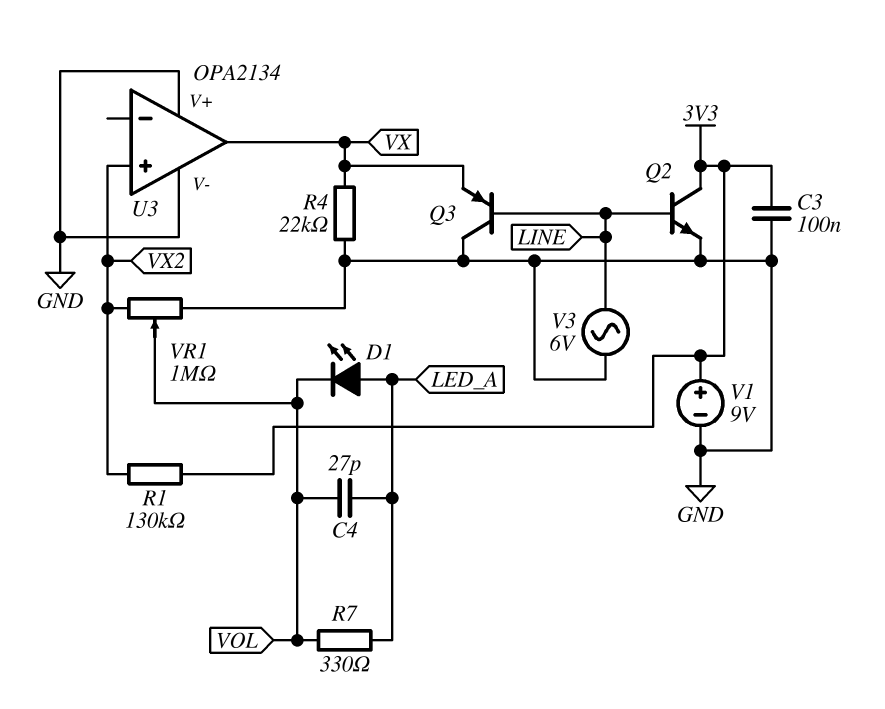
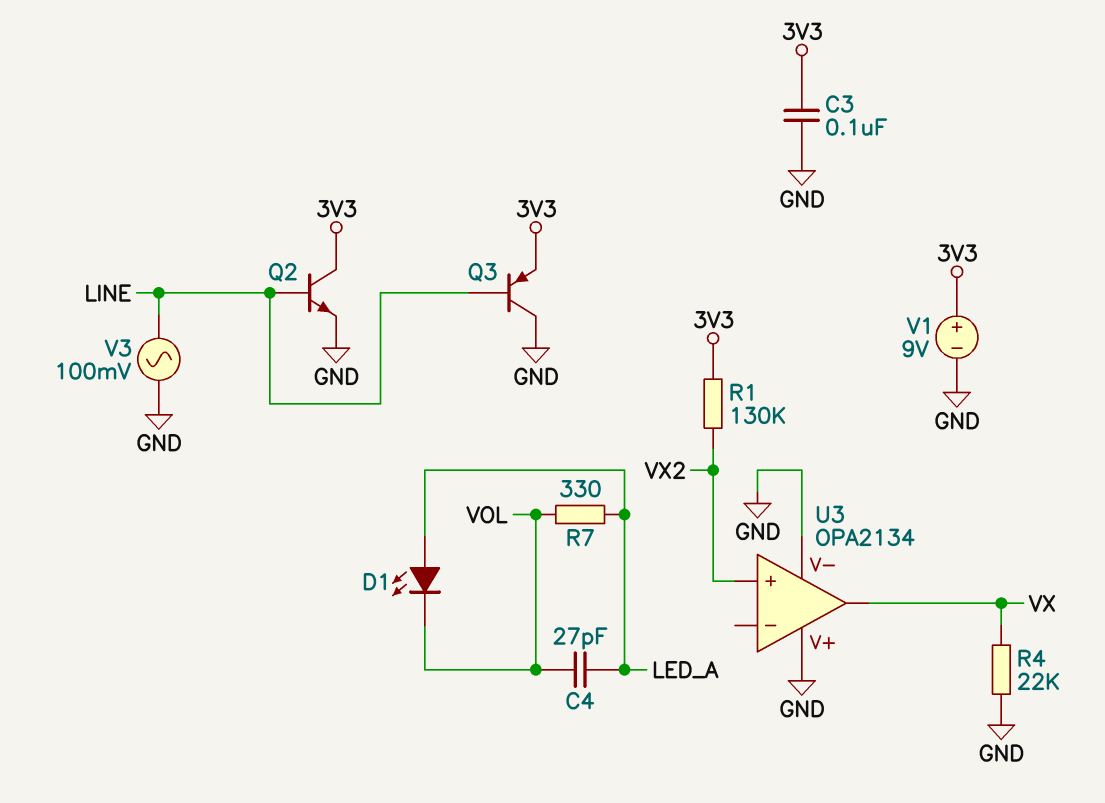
Q3: PNP (B LINE, C GND, E VX) -> PNP (B LINE, C GND, E 3V3)
V3: AC 6V (GND, LINE) -> AC 100mV (GND, LINE)
VR1: 1M (GND, VX2, wiper VOL) -> none

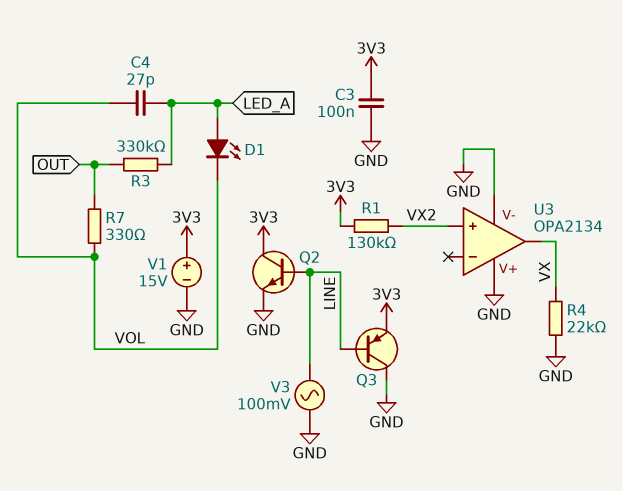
R3: none -> 330k (LED_A, OUT)
R7: 330 (LED_A, VOL) -> 330 (OUT, VOL)
V1: 9V (plus 3V3, minus GND) -> 15V (plus 3V3, minus GND)

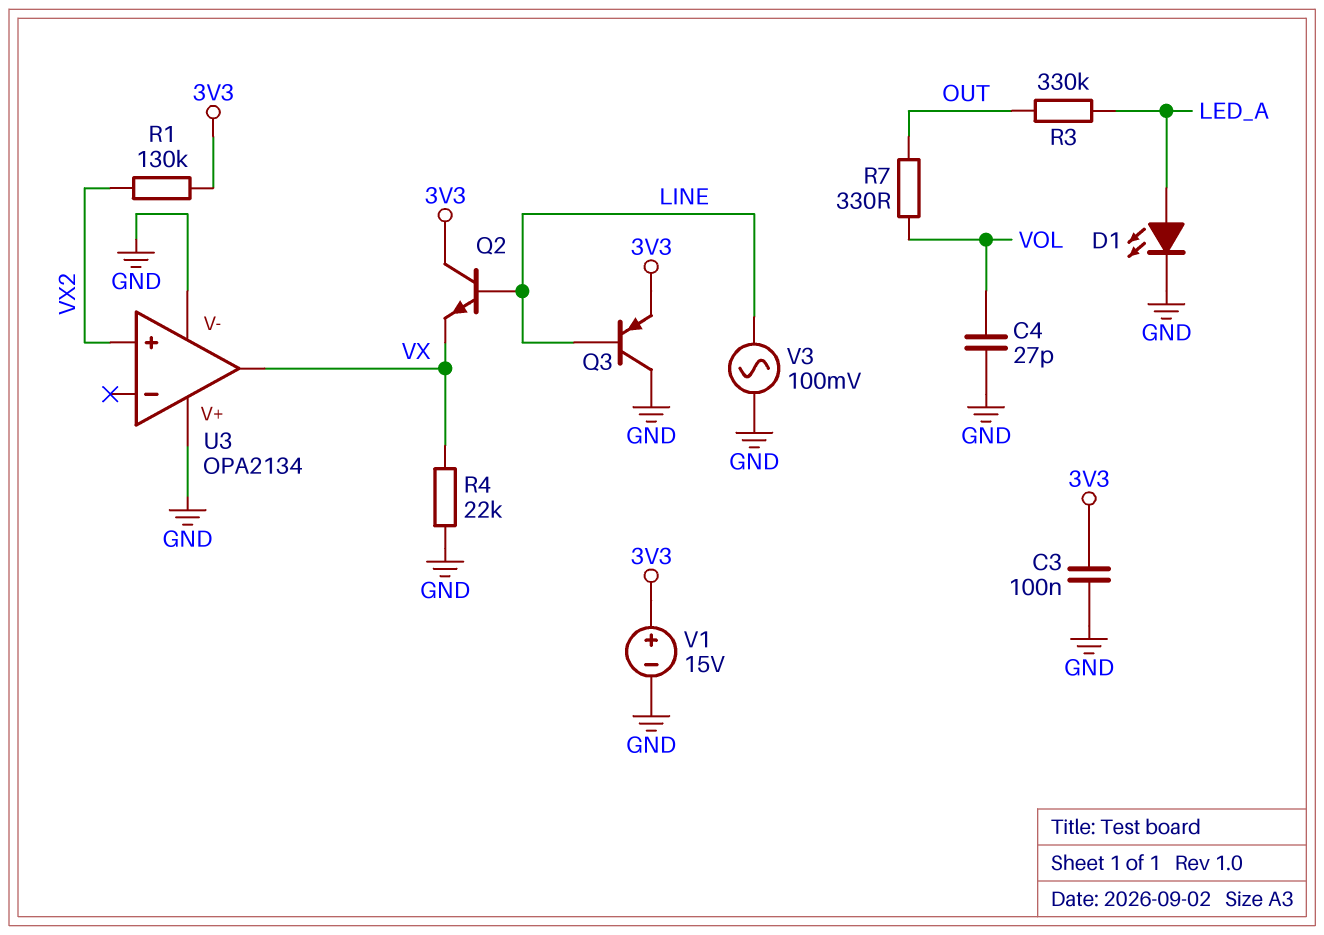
C4: 27pF (LED_A, VOL) -> 27pF (GND, VOL)
D1: LED (A LED_A, K VOL) -> LED (A LED_A, K GND)
Q2: NPN (B LINE, C 3V3, E GND) -> NPN (B LINE, C 3V3, E VX)

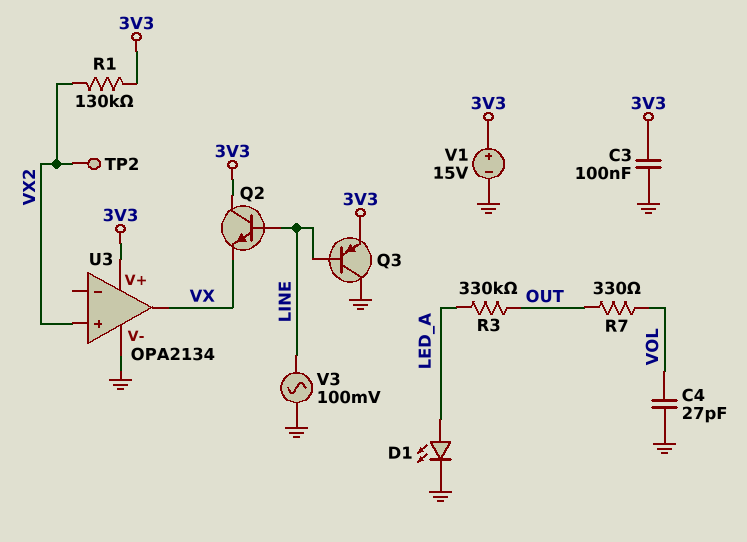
R4: 22k (GND, VX) -> none
TP2: none -> test point (VX2)
U3 pin V+: GND -> 3V3

